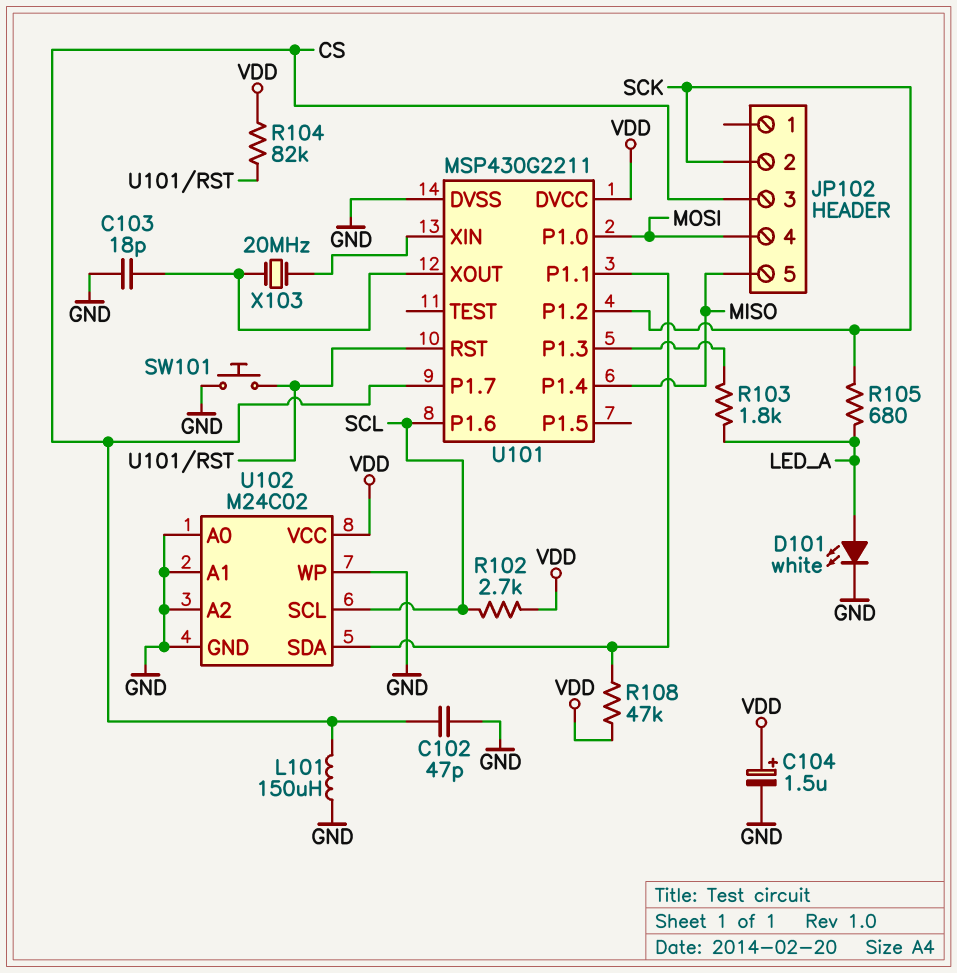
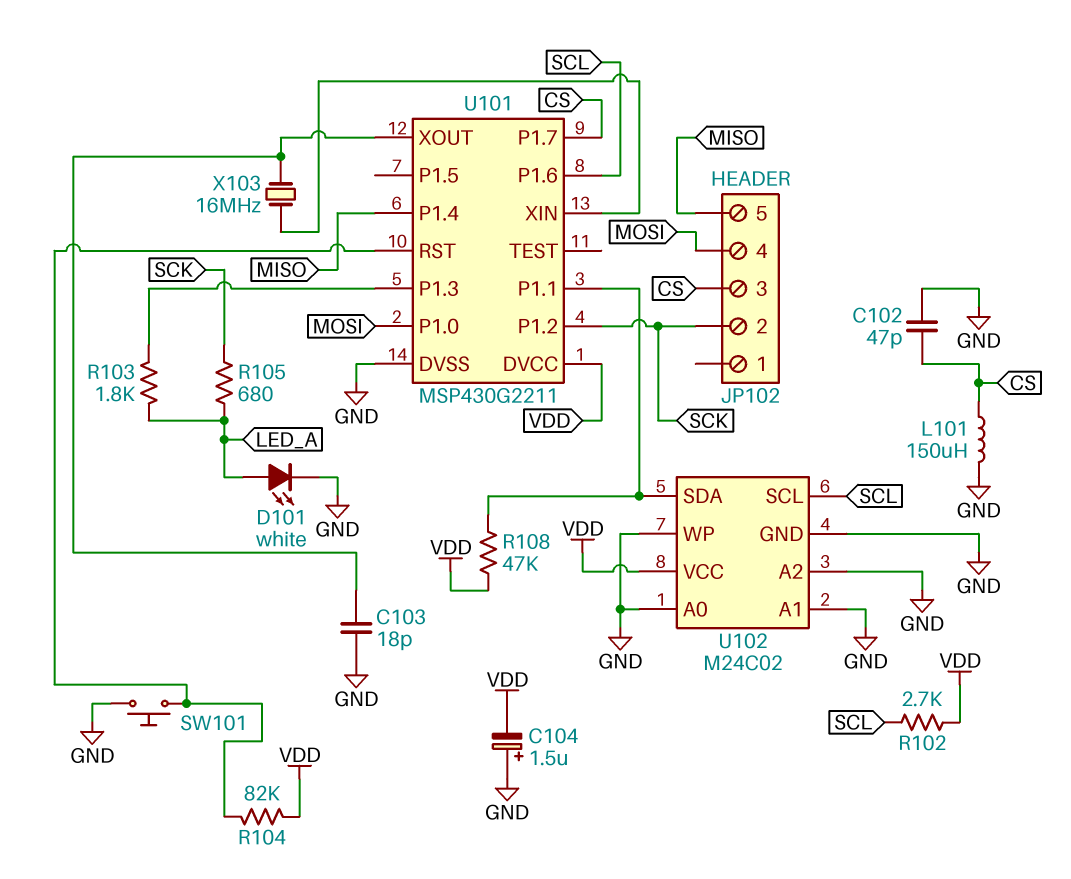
C104: 1.5uF (plus VDD, minus GND) -> 1.5uF (plus GND, minus VDD)
X103: 20MHz (U101/XIN, U101/XOUT) -> 16MHz (U101/XIN, U101/XOUT)

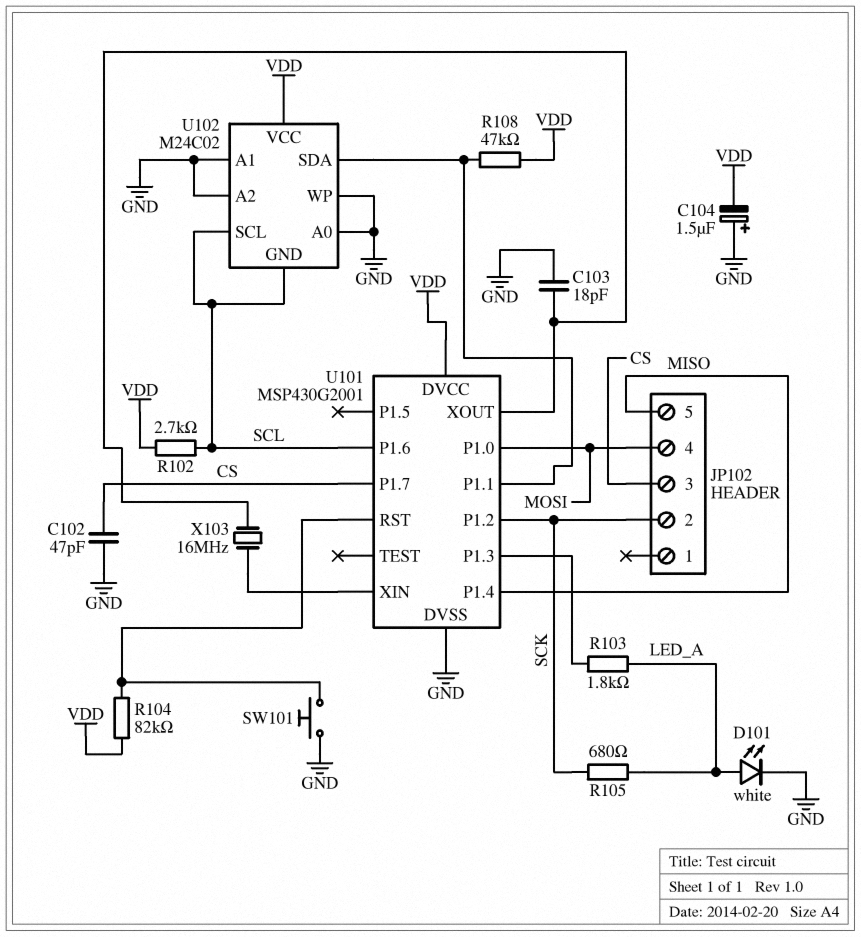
L101: 150uH (CS, GND) -> none
U101: MSP430G2211 -> MSP430G2001
U102 pin GND: GND -> SCL

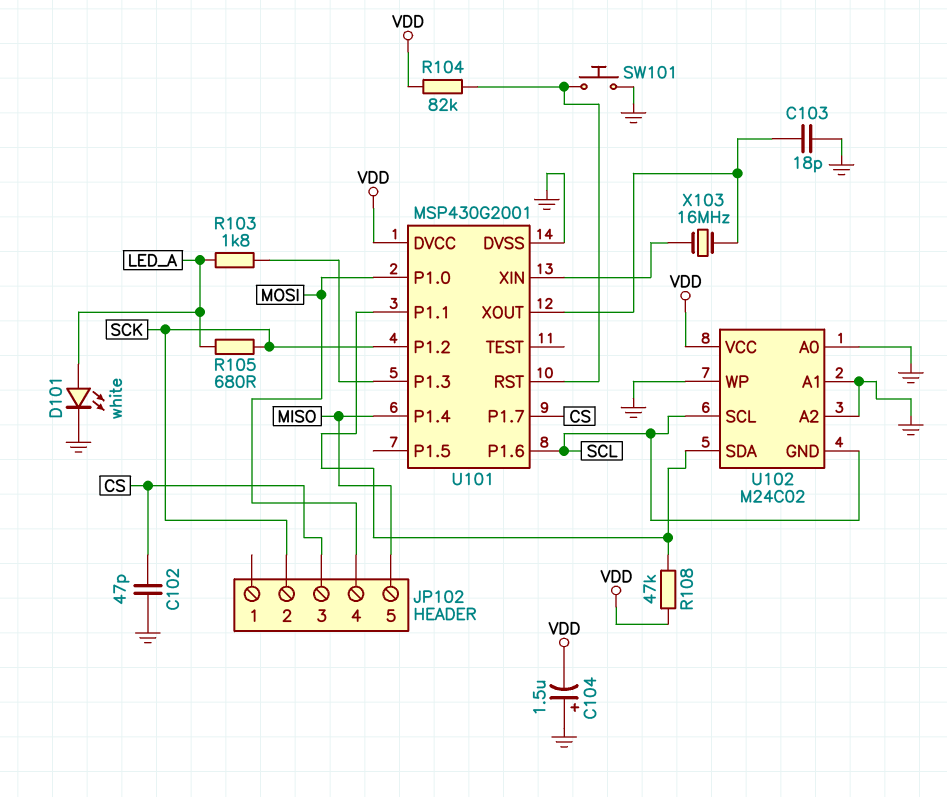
R102: 2.7k (SCL, VDD) -> none

